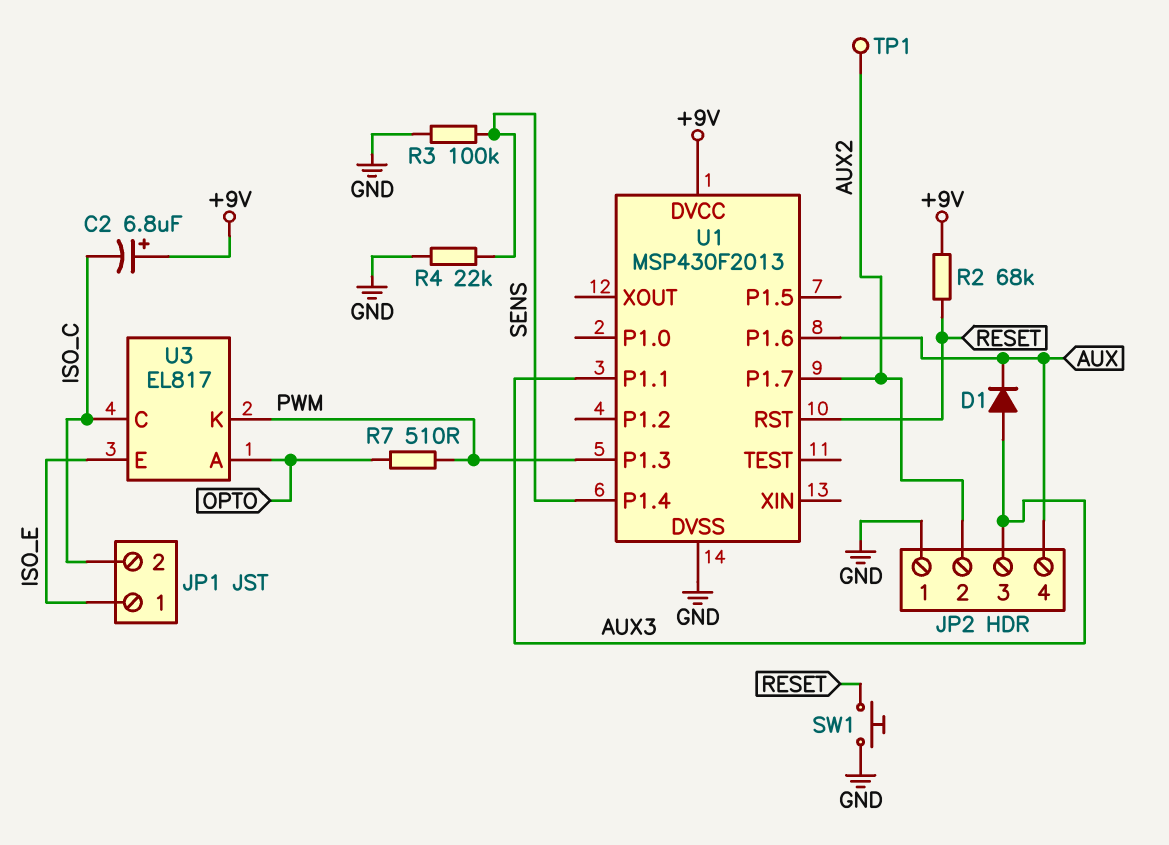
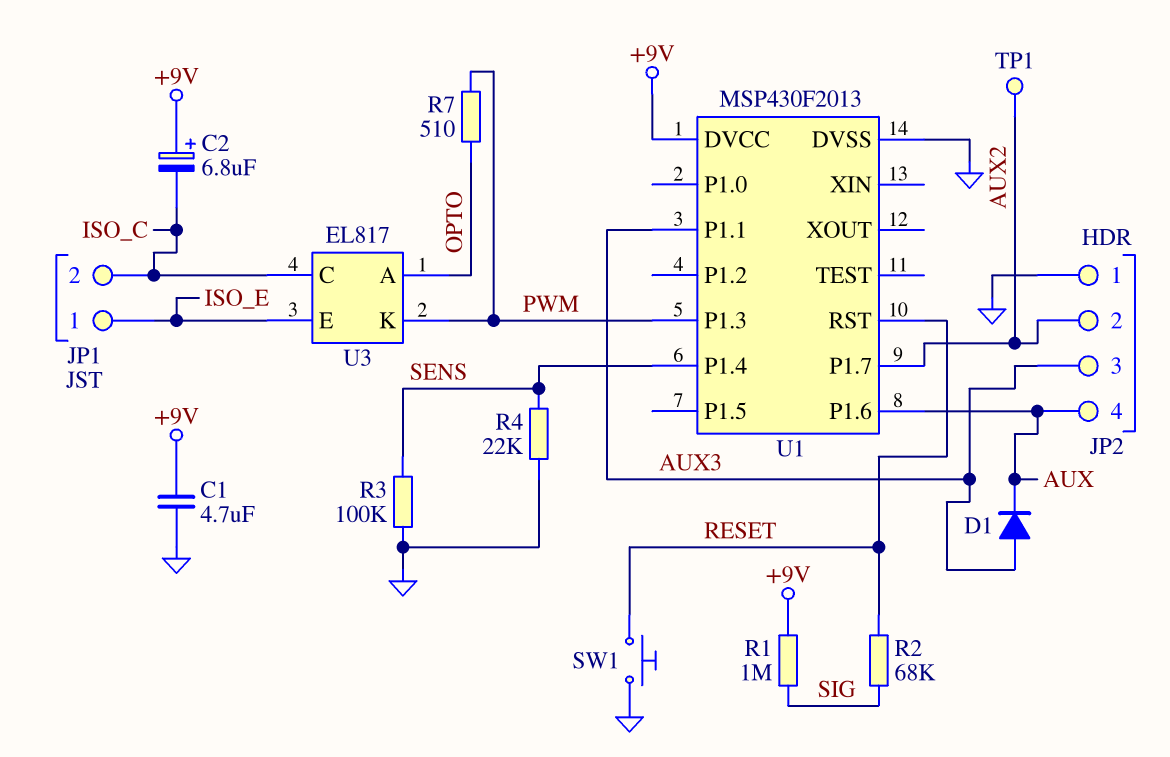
C1: none -> 4.7uF (+9V, GND)
R1: none -> 1M (+9V, SIG)
R2: 68k (+9V, RESET) -> 68k (RESET, SIG)

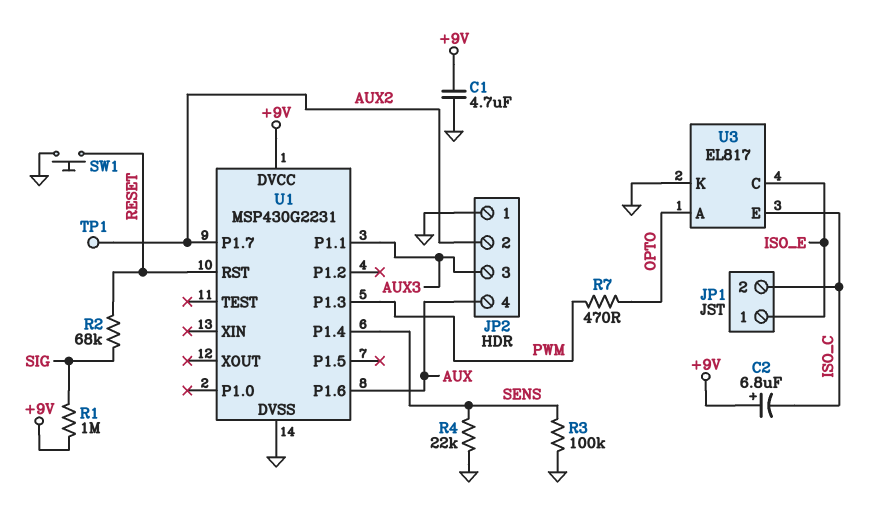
D1: diode (A AUX3, K AUX) -> none
R7: 510 (OPTO, PWM) -> 470 (OPTO, PWM)
U1: MSP430F2013 -> MSP430G2231
U3 pin C: ISO_C -> ISO_E
U3 pin E: ISO_E -> ISO_C
U3 pin K: PWM -> GND

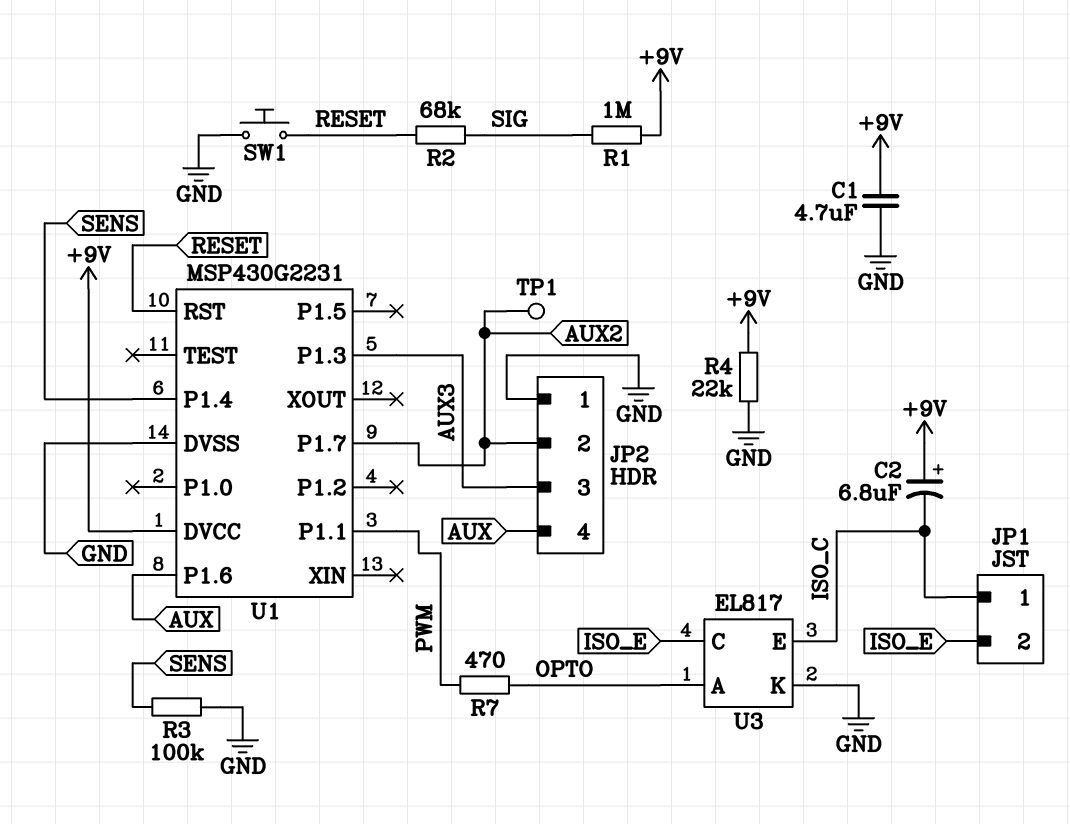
JP1 pin 1: ISO_E -> ISO_C
JP1 pin 2: ISO_C -> ISO_E
R4: 22k (GND, SENS) -> 22k (+9V, GND)
U1 pin P1.1: AUX3 -> PWM
U1 pin P1.3: PWM -> AUX3

